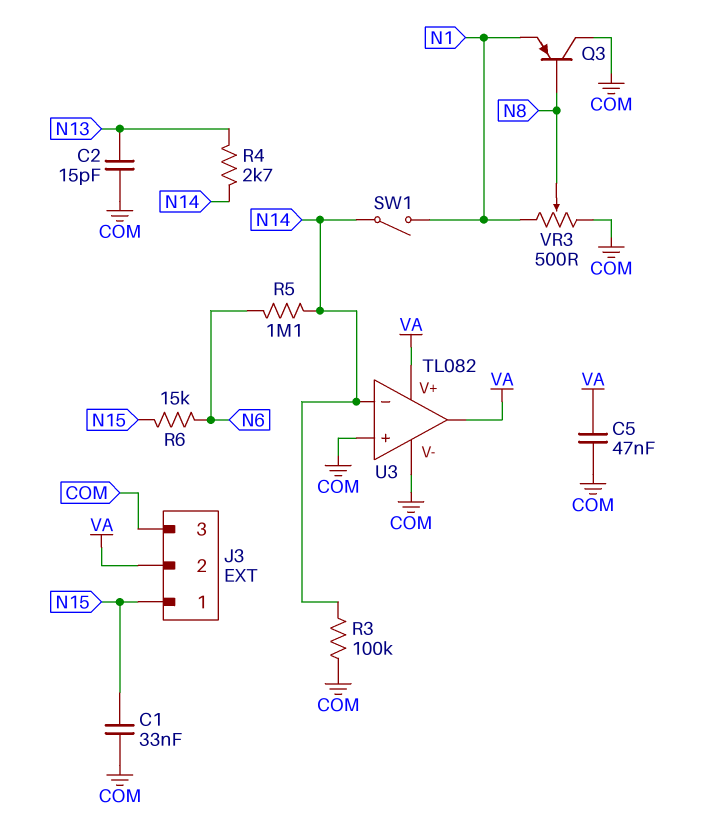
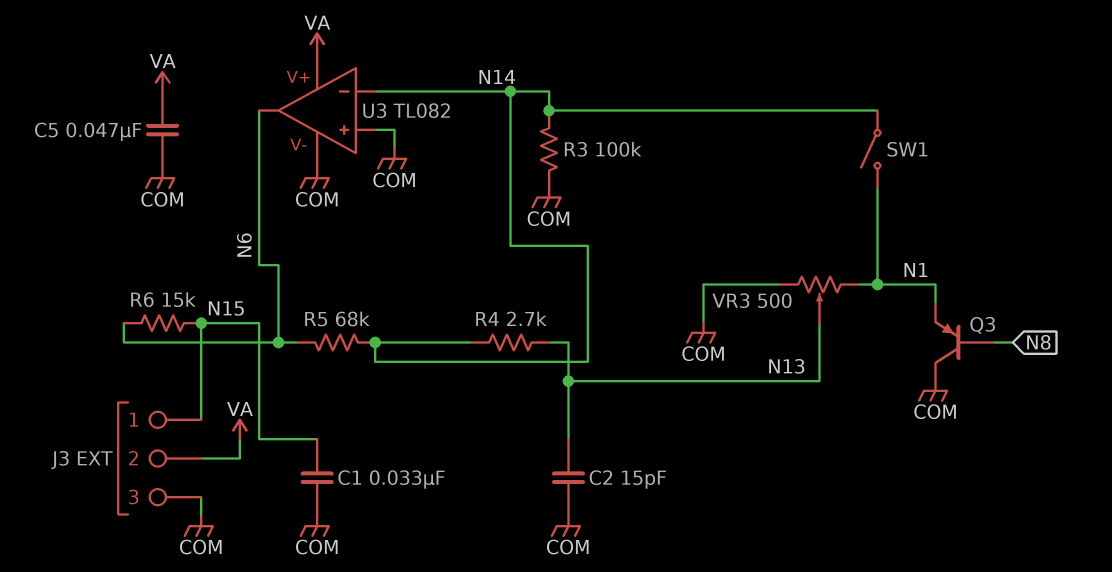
R5: 1.1M (N6, N14) -> 68k (N6, N14)
U3 pin out: VA -> N6
VR3: 500 (COM, N1, wiper N8) -> 500 (COM, N1, wiper N13)

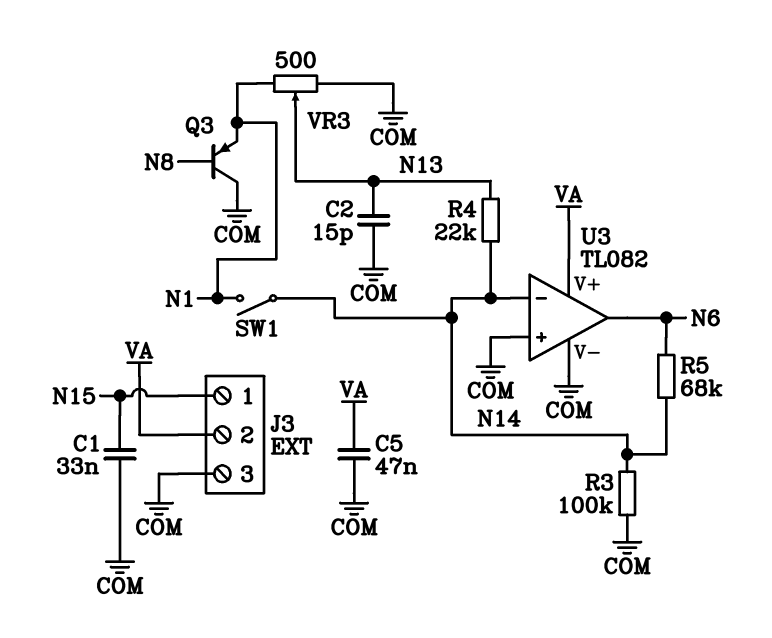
R4: 2.7k (N13, N14) -> 22k (N13, N14)
R6: 15k (N6, N15) -> none

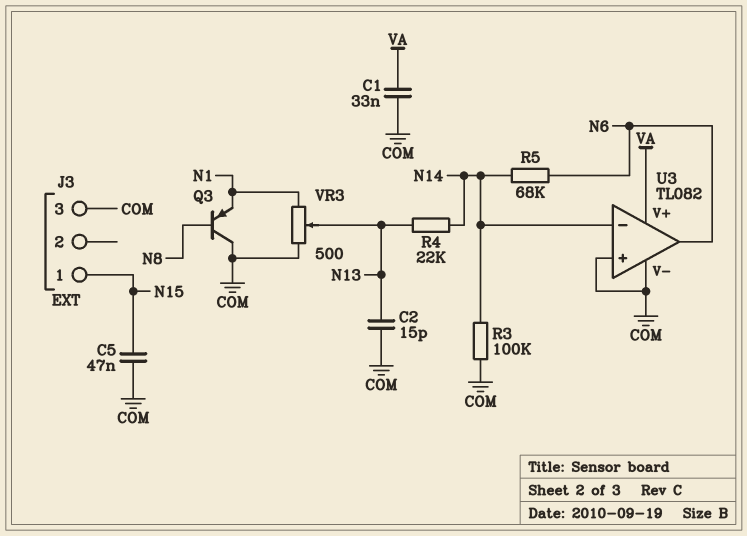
C1: 33nF (COM, N15) -> 33nF (COM, VA)
C5: 47nF (COM, VA) -> 47nF (COM, N15)
J3 pin 2: VA -> none
SW1: switch (N1, N14) -> none

